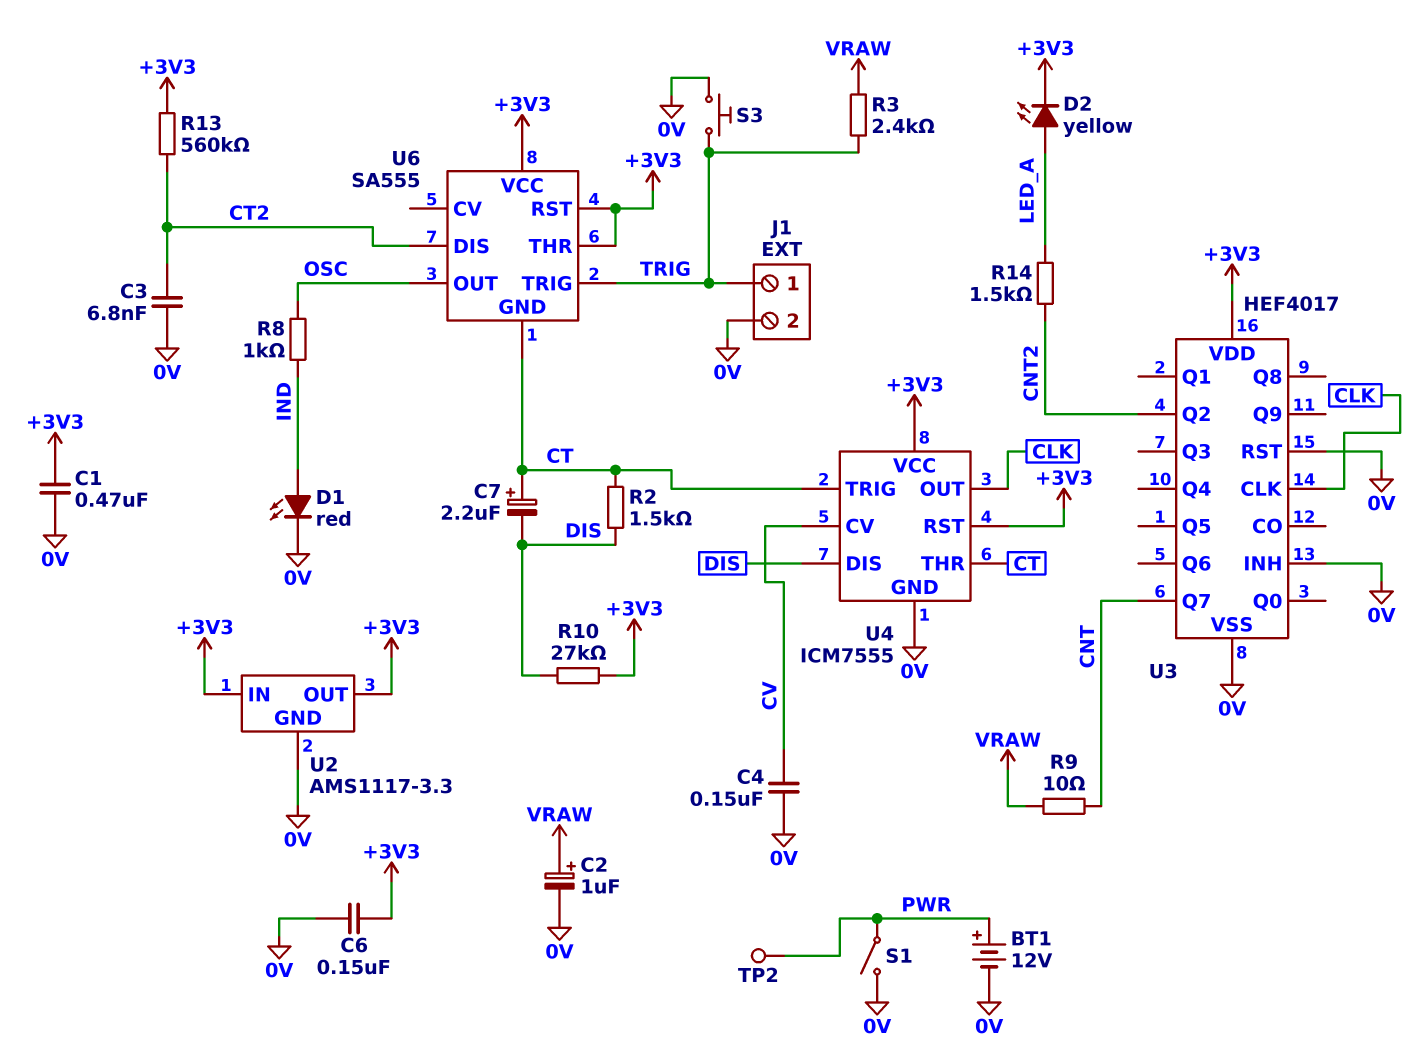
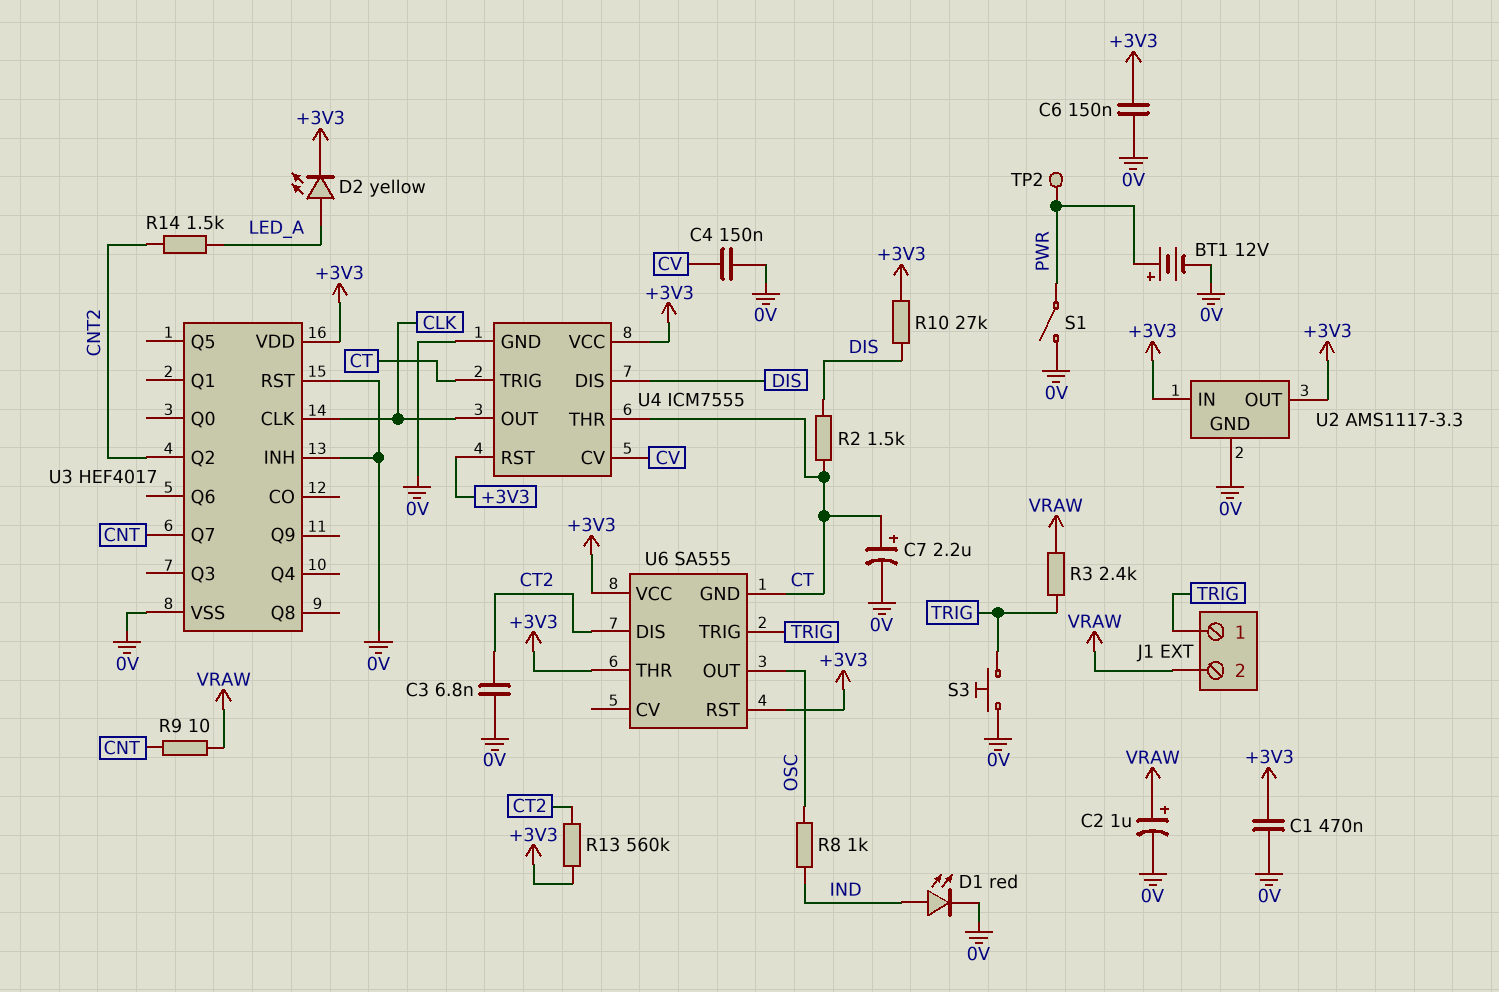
C7: 2.2uF (plus CT, minus DIS) -> 2.2uF (plus CT, minus 0V)
J1 pin 2: 0V -> VRAW

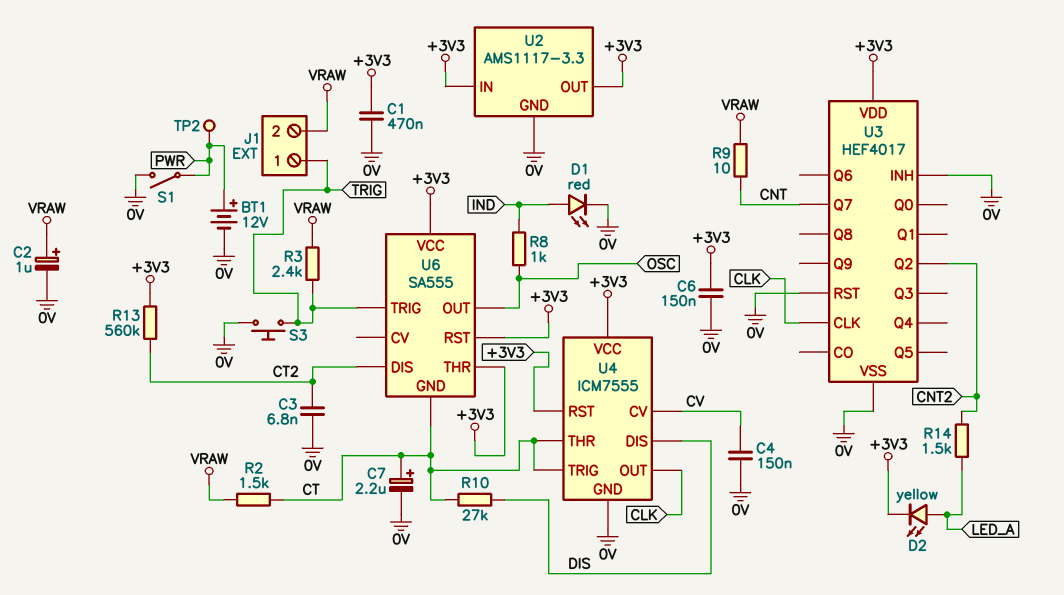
R2: 1.5k (CT, DIS) -> 1.5k (CT, VRAW)
R10: 27k (+3V3, DIS) -> 27k (CT, DIS)

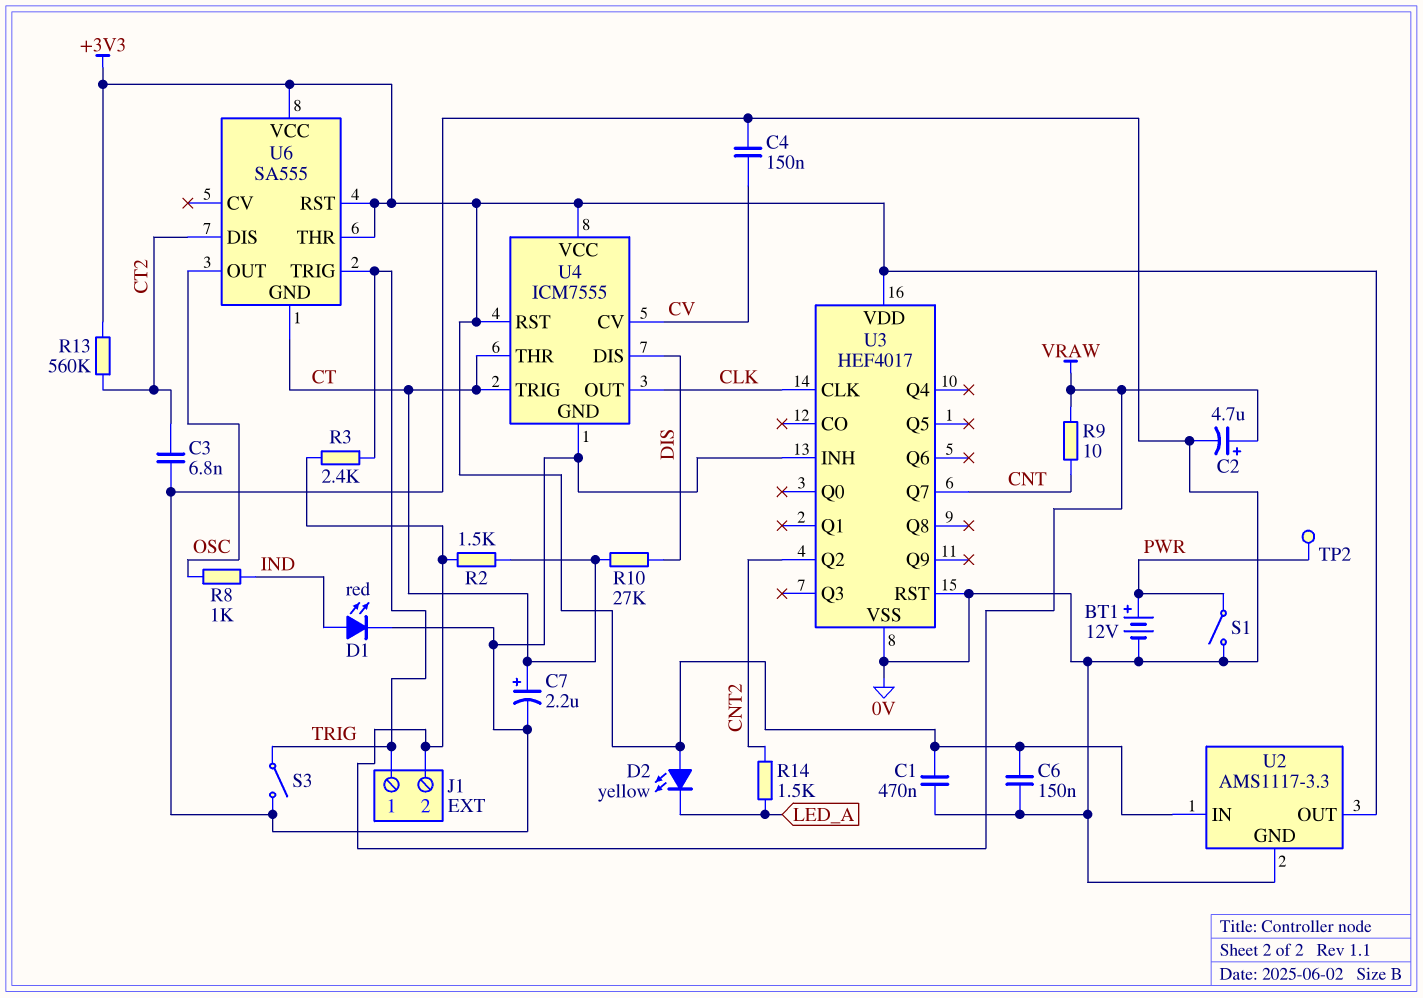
C2: 1uF (plus VRAW, minus 0V) -> 4.7uF (plus VRAW, minus 0V)
D2: LED yellow (A LED_A, K +3V3) -> LED yellow (A +3V3, K LED_A)
S3: button (0V, TRIG) -> switch (0V, TRIG)

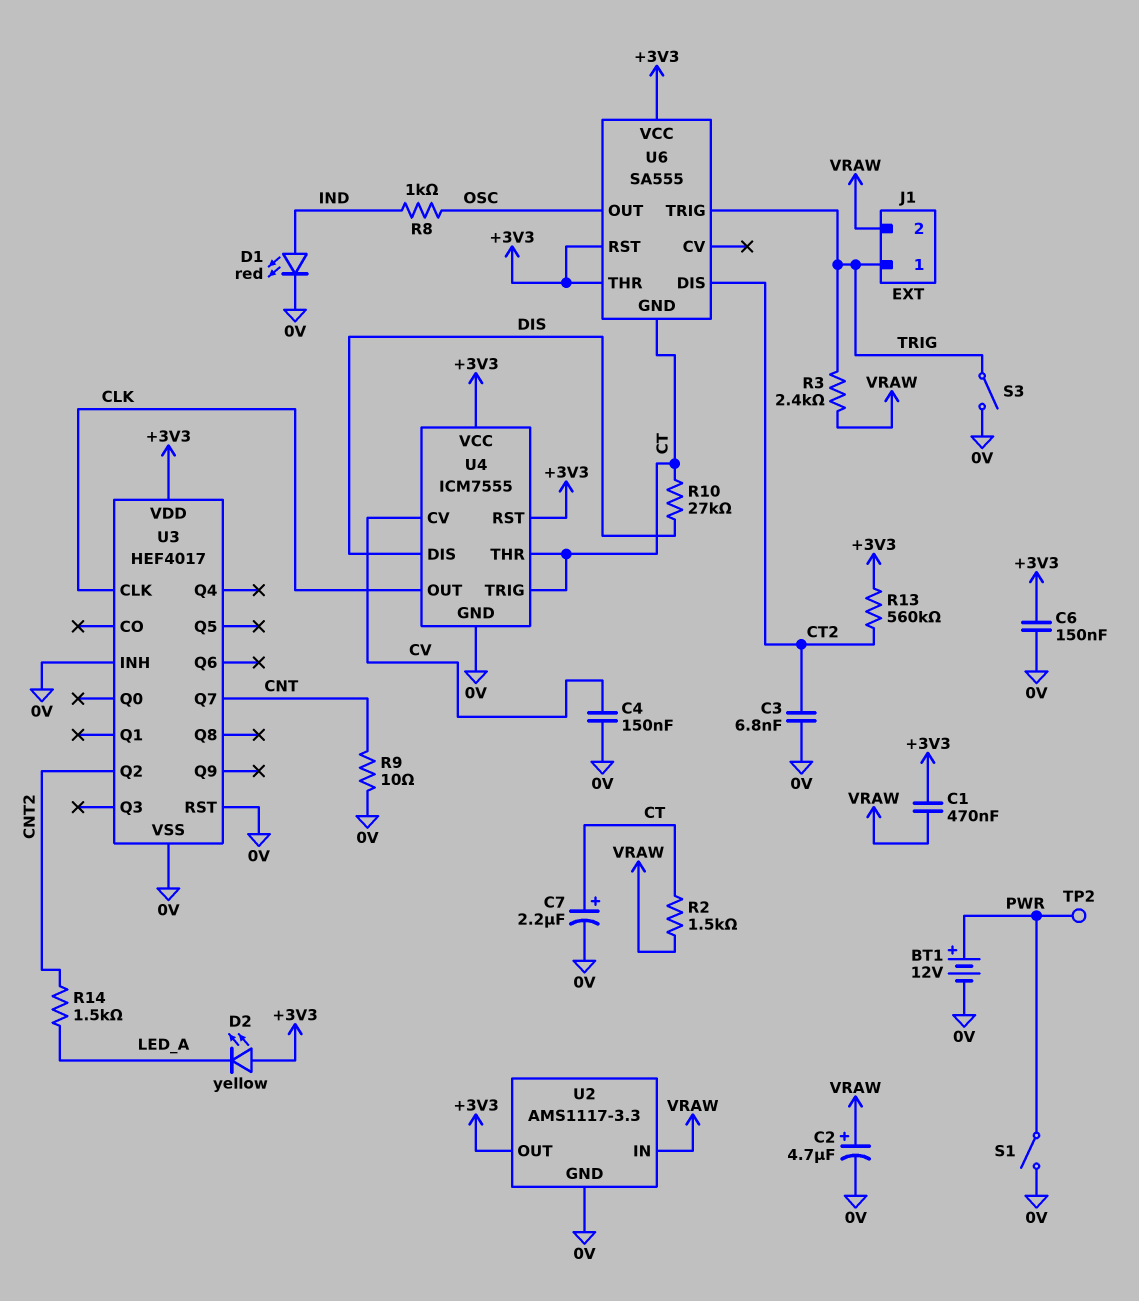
C1: 470nF (+3V3, 0V) -> 470nF (+3V3, VRAW)
R9: 10 (CNT, VRAW) -> 10 (0V, CNT)
U2 pin IN: +3V3 -> VRAW

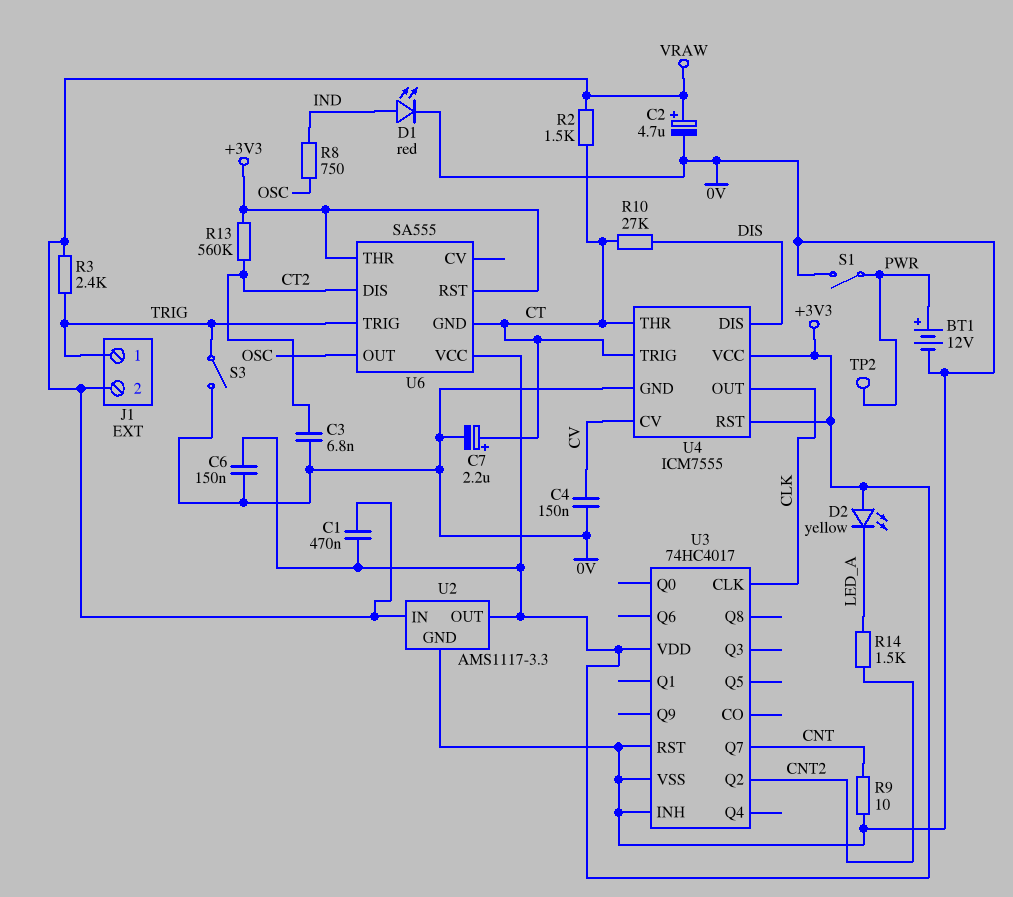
R8: 1k (IND, OSC) -> 750 (IND, OSC)
U3: HEF4017 -> 74HC4017

